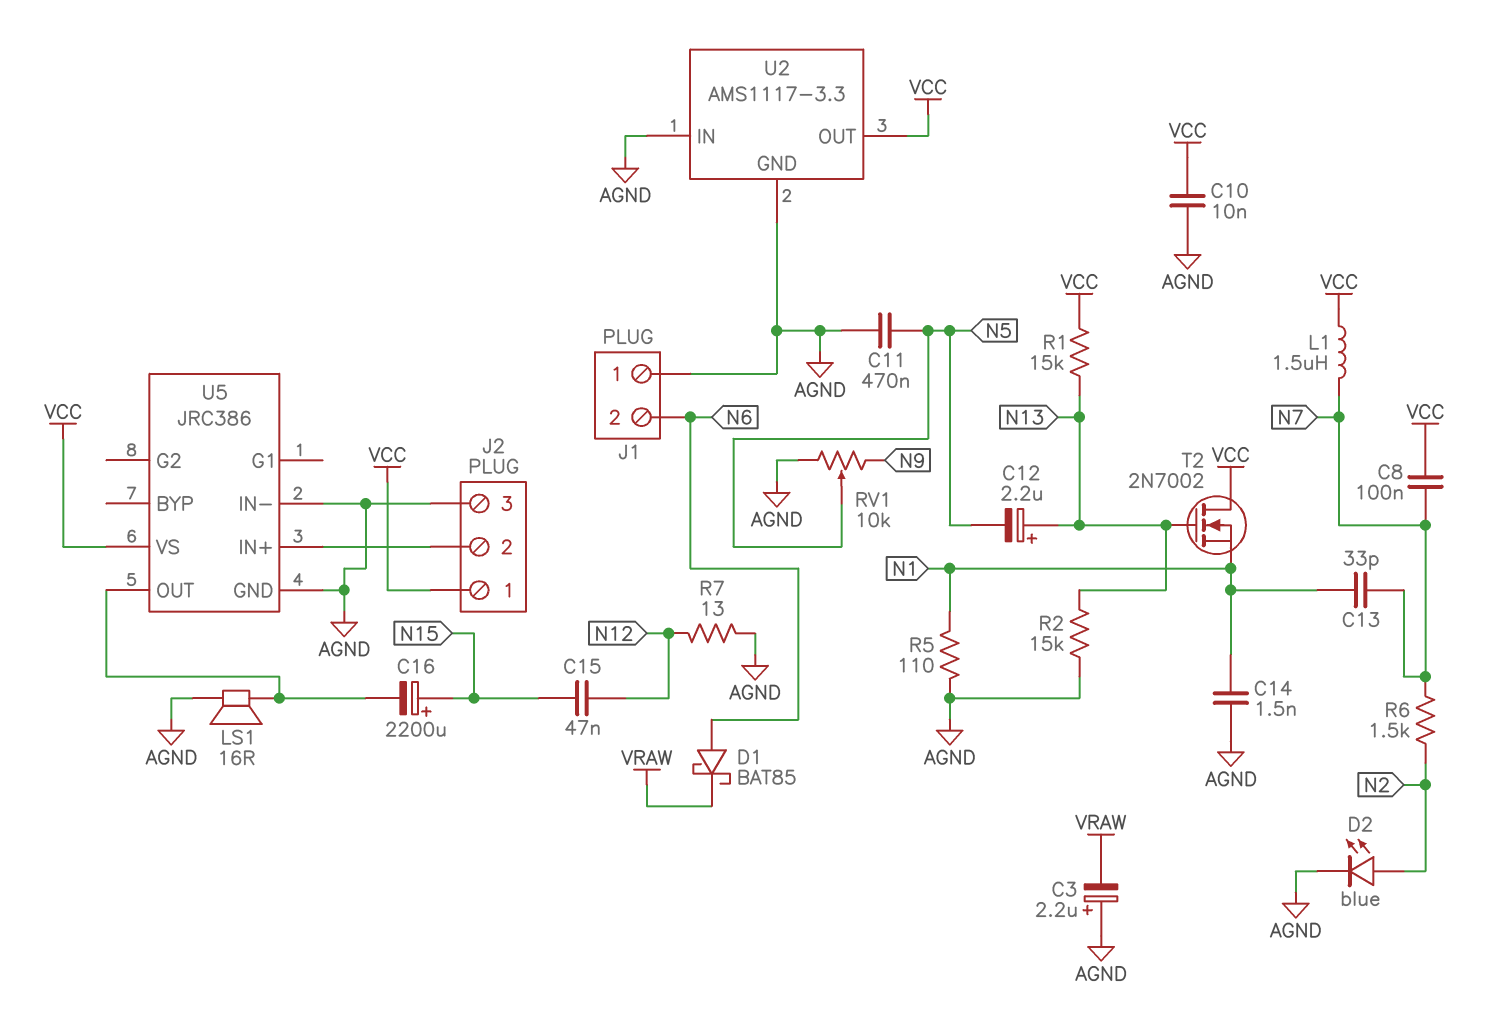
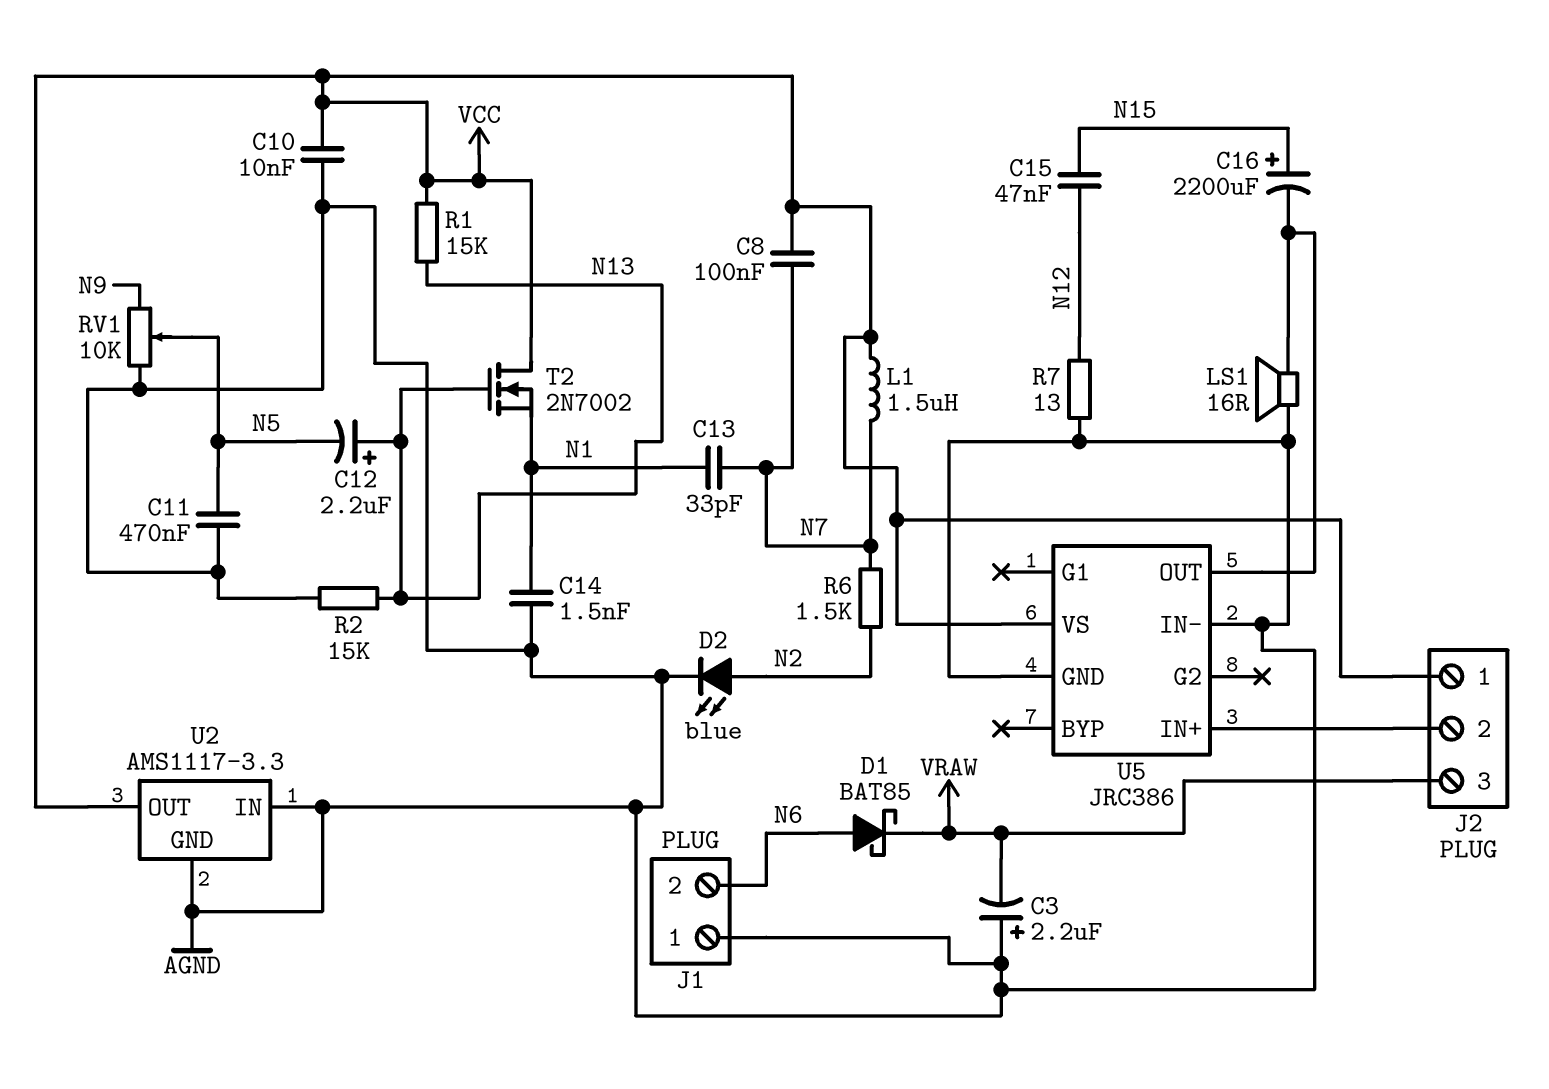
J2 pin 3: AGND -> VRAW
R5: 110 (AGND, N1) -> none

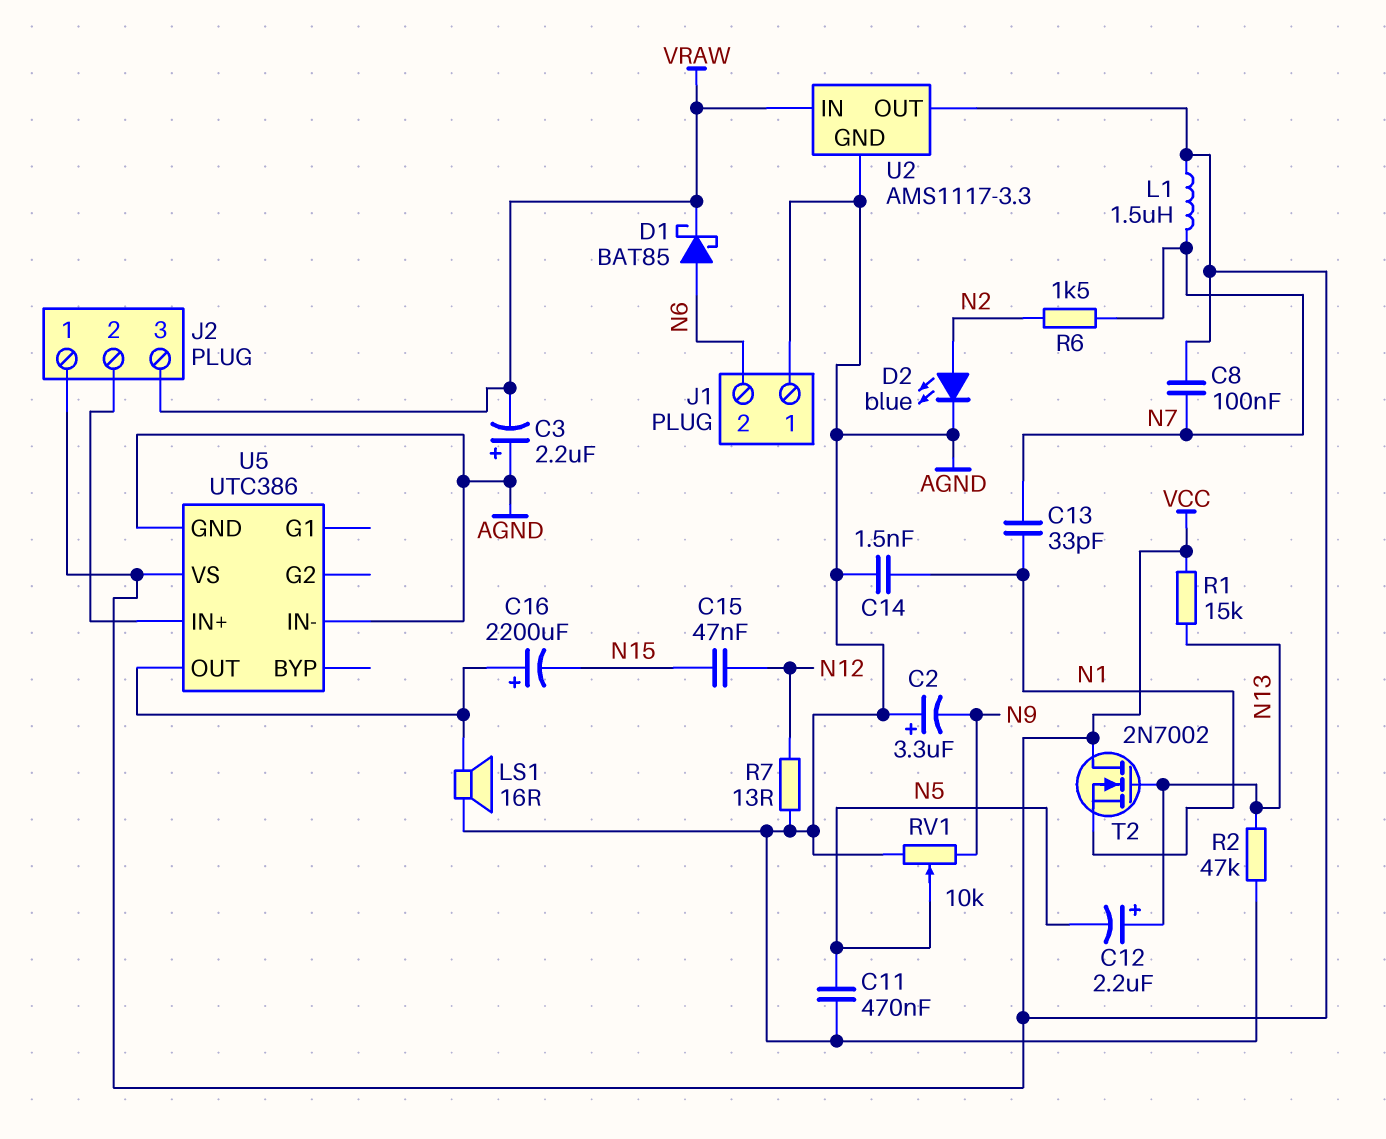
C2: none -> 3.3uF (plus AGND, minus N9)
C10: 10nF (AGND, VCC) -> none
C16: 2200uF (plus N15, minus U5/OUT) -> 2200uF (plus U5/OUT, minus N15)
R2: 15k (AGND, N13) -> 47k (AGND, N13)
U2 pin IN: AGND -> VRAW
U5: JRC386 -> UTC386

